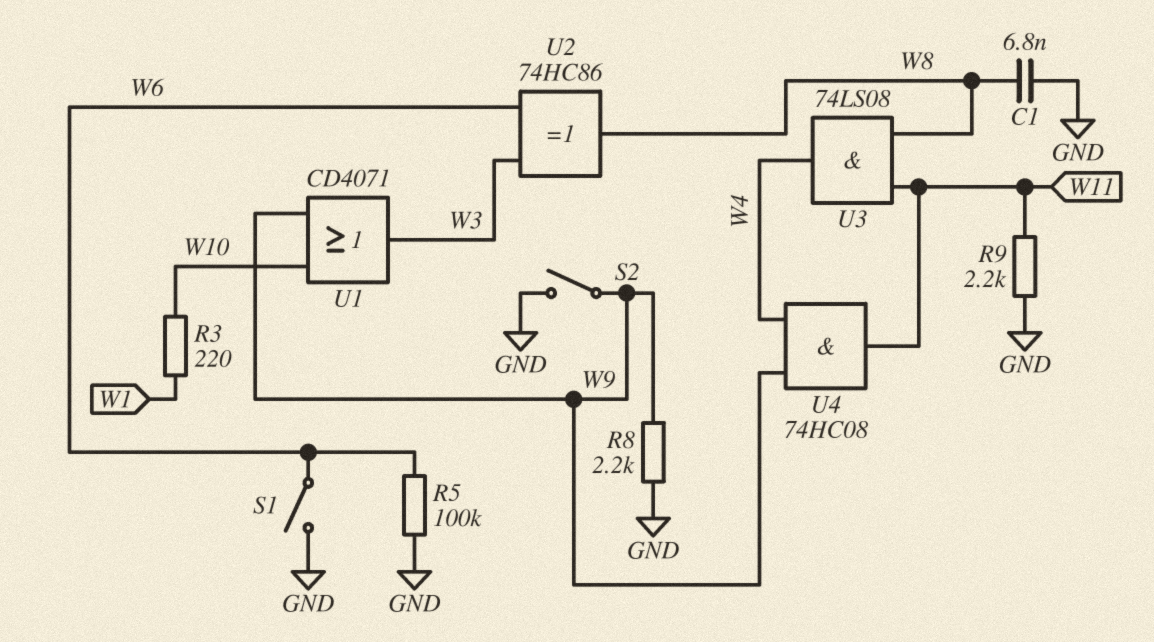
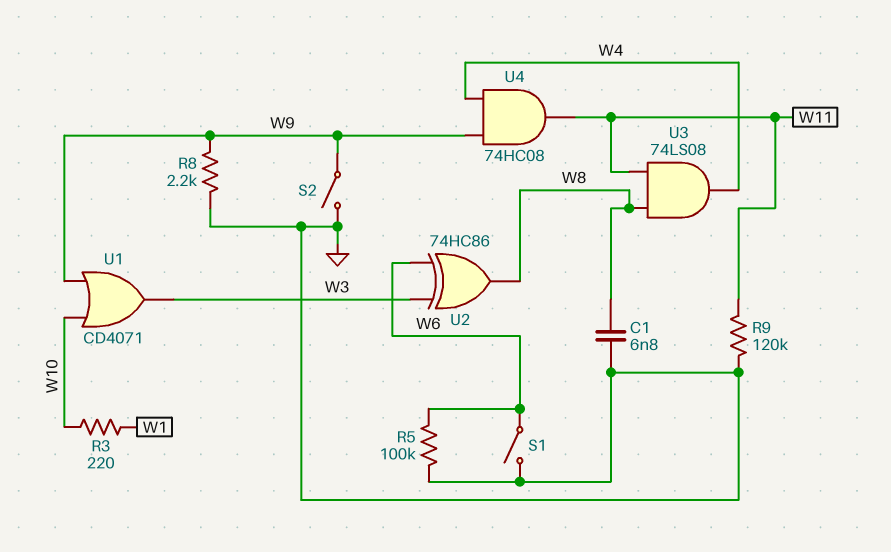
R9: 2.2k (GND, W11) -> 120k (GND, W11)

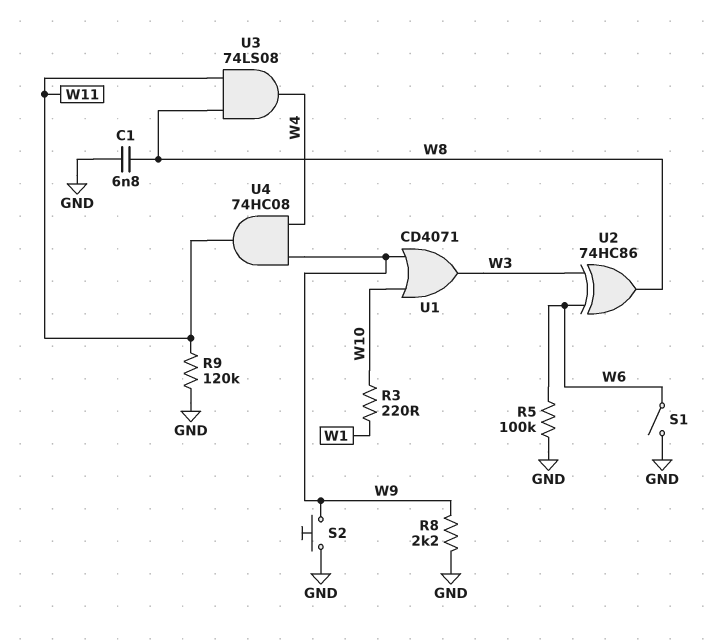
S2: switch (GND, W9) -> button (GND, W9)

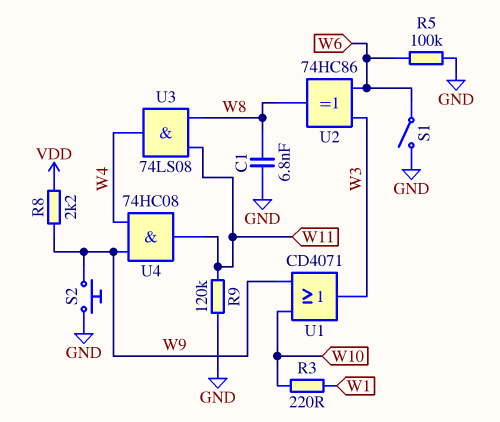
R8: 2.2k (GND, W9) -> 2.2k (VDD, W9)

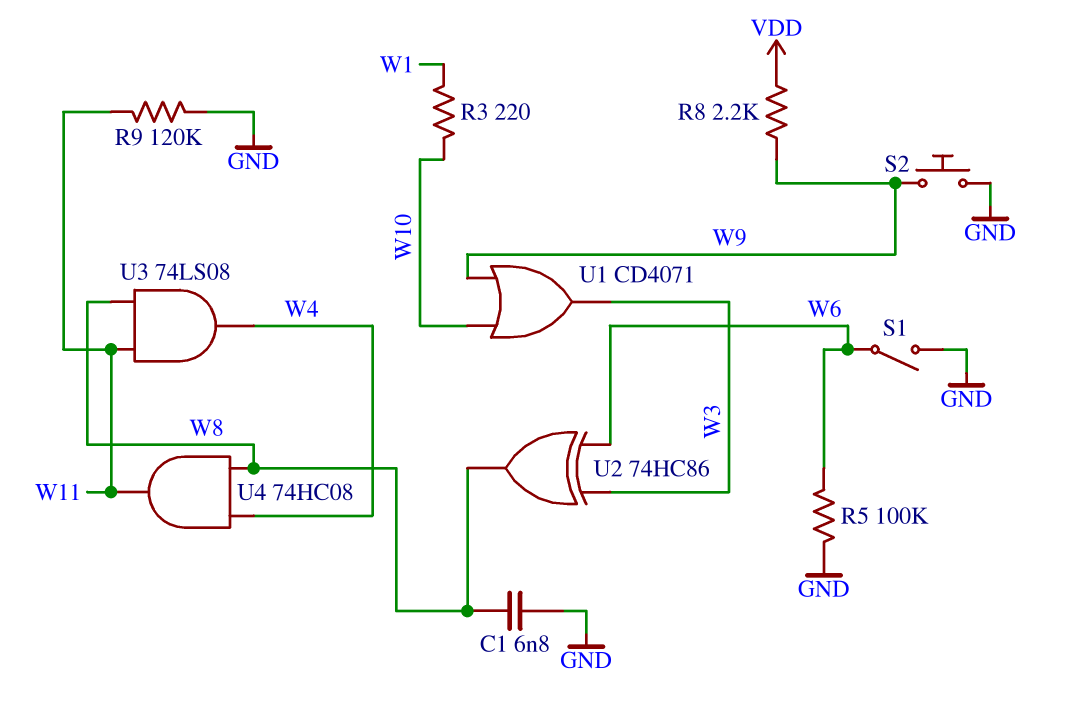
U4: AND 74HC08 (in W4, in W9, out W11) -> AND 74HC08 (in W4, in W8, out W11)

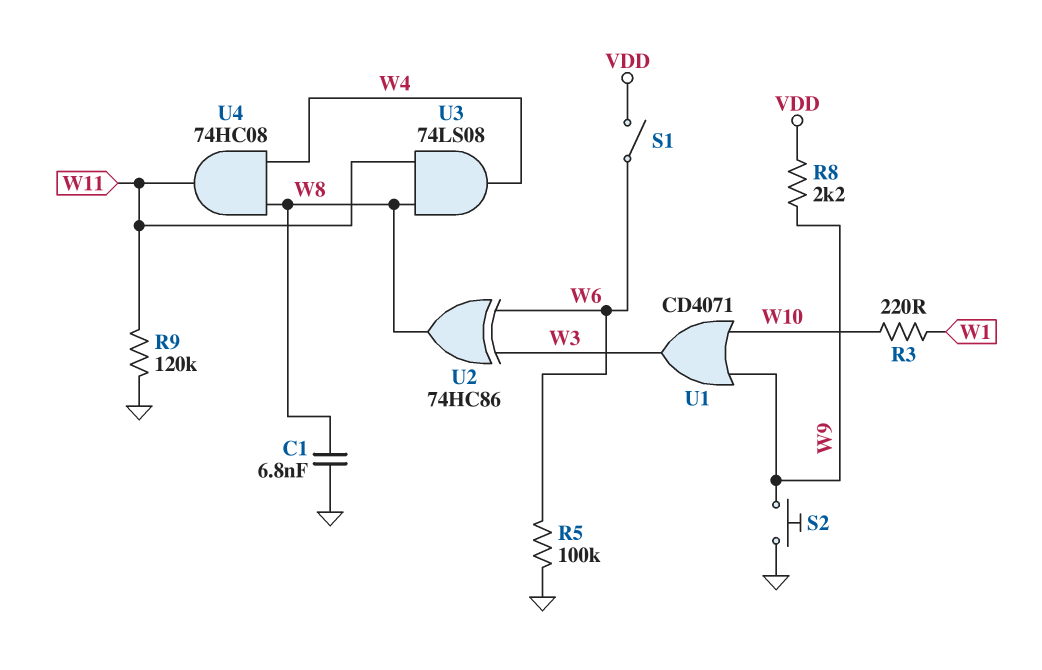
S1: switch (GND, W6) -> switch (VDD, W6)

